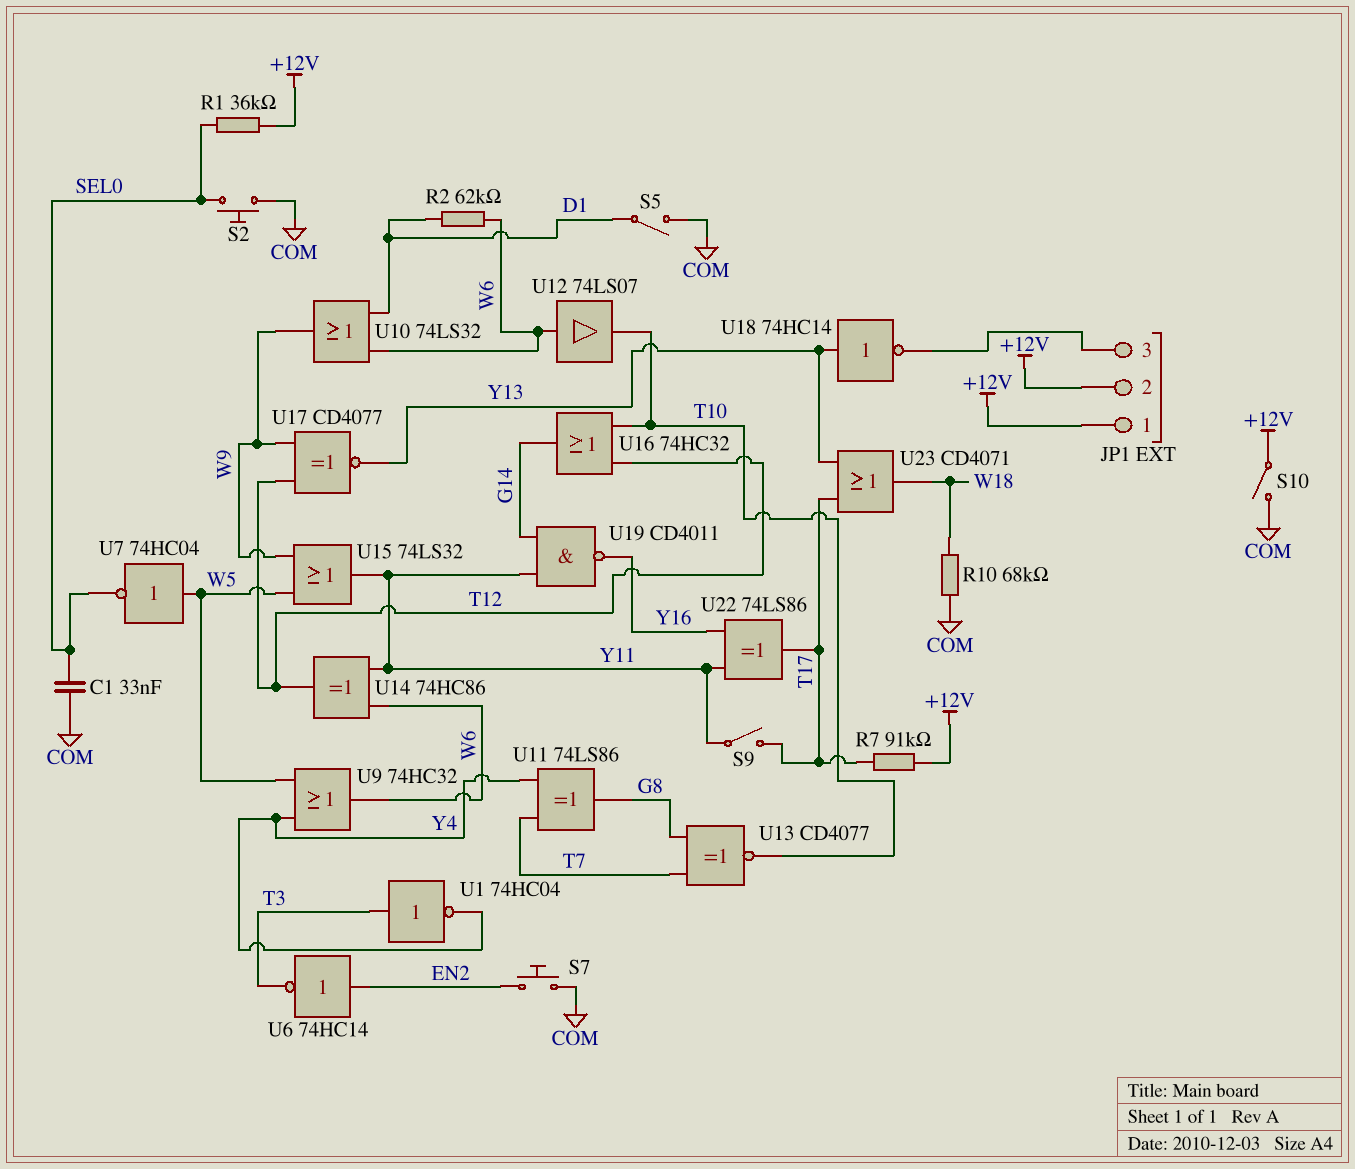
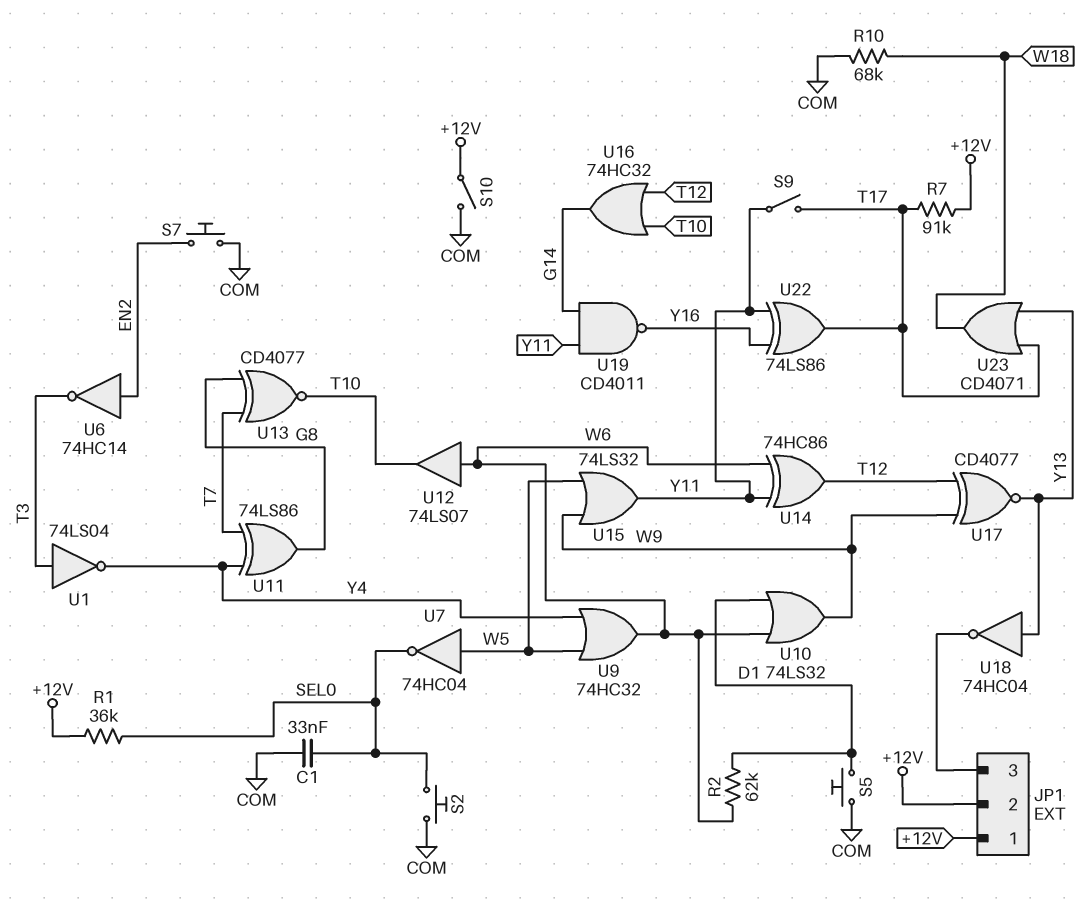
S5: switch (COM, D1) -> button (COM, D1)
U1: NOT 74HC04 (in T3, out Y4) -> NOT 74LS04 (in T3, out Y4)
U18: NOT 74HC14 (in Y13, out JP1/3) -> NOT 74HC04 (in Y13, out JP1/3)

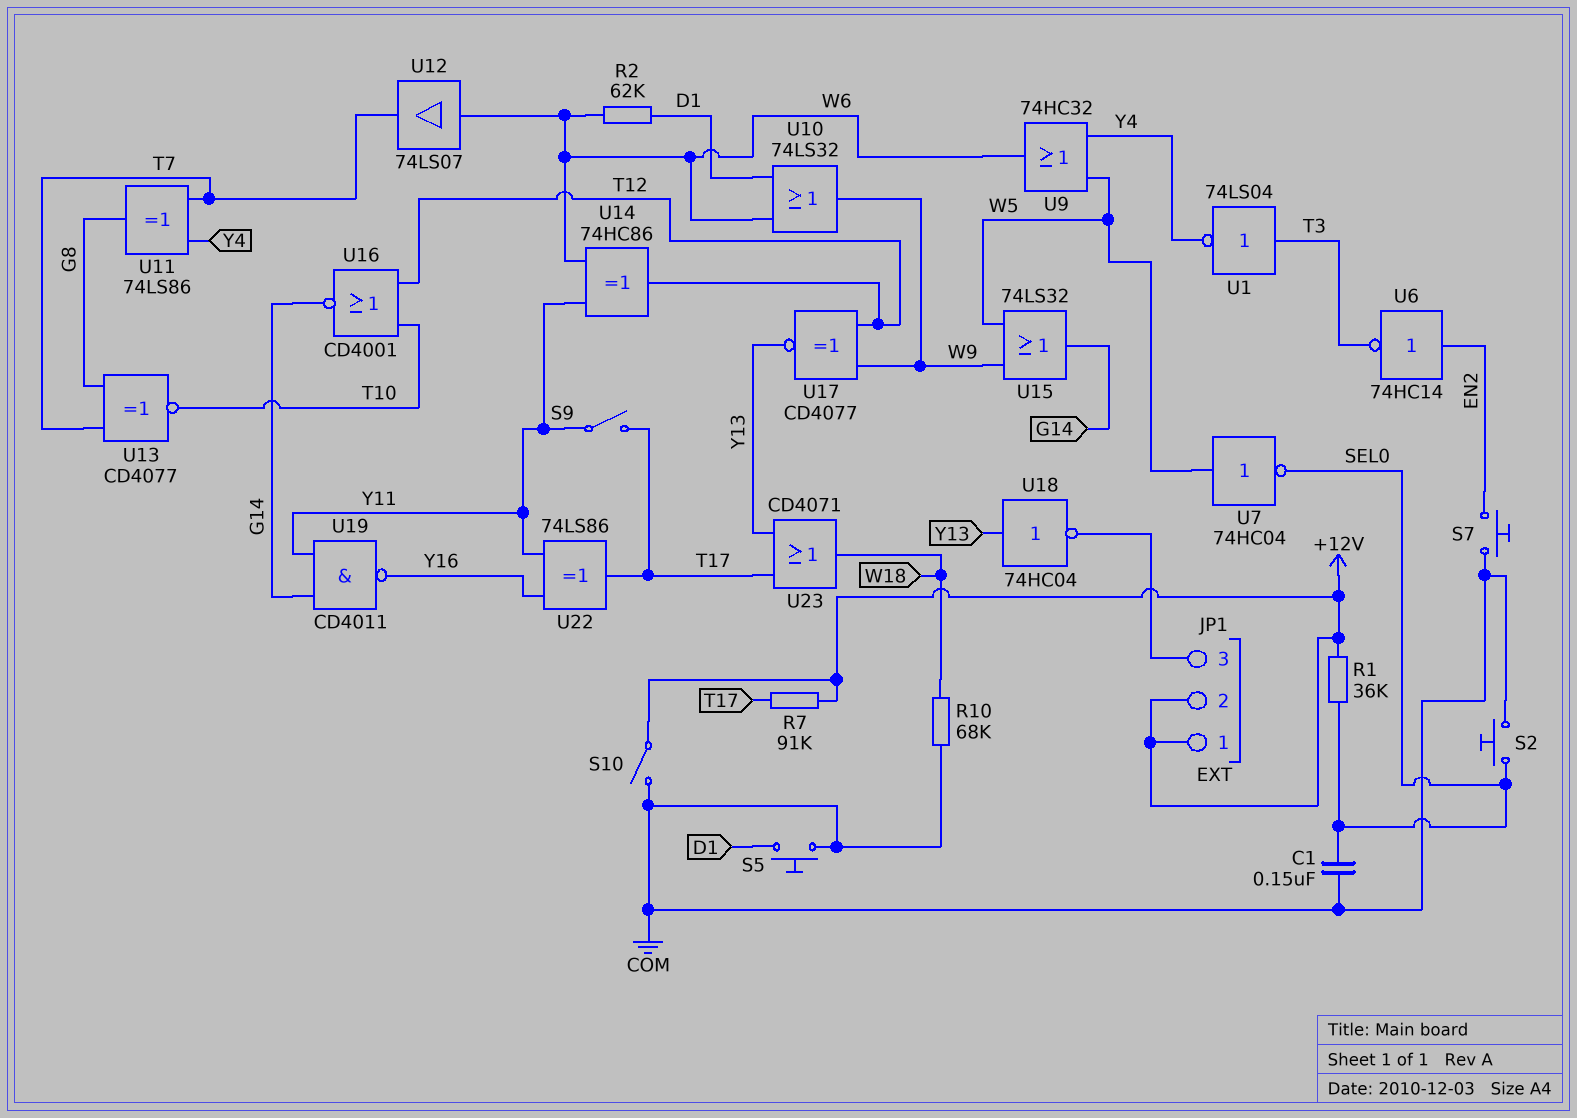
C1: 33nF (COM, SEL0) -> 150nF (COM, SEL0)
U12: buffer 74LS07 (in W6, out T10) -> buffer 74LS07 (in W6, out T7)
U15: OR 74LS32 (in W5, in W9, out Y11) -> OR 74LS32 (in W5, in W9, out G14)
U16: OR 74HC32 (in T10, in T12, out G14) -> NOR CD4001 (in T10, in T12, out G14)

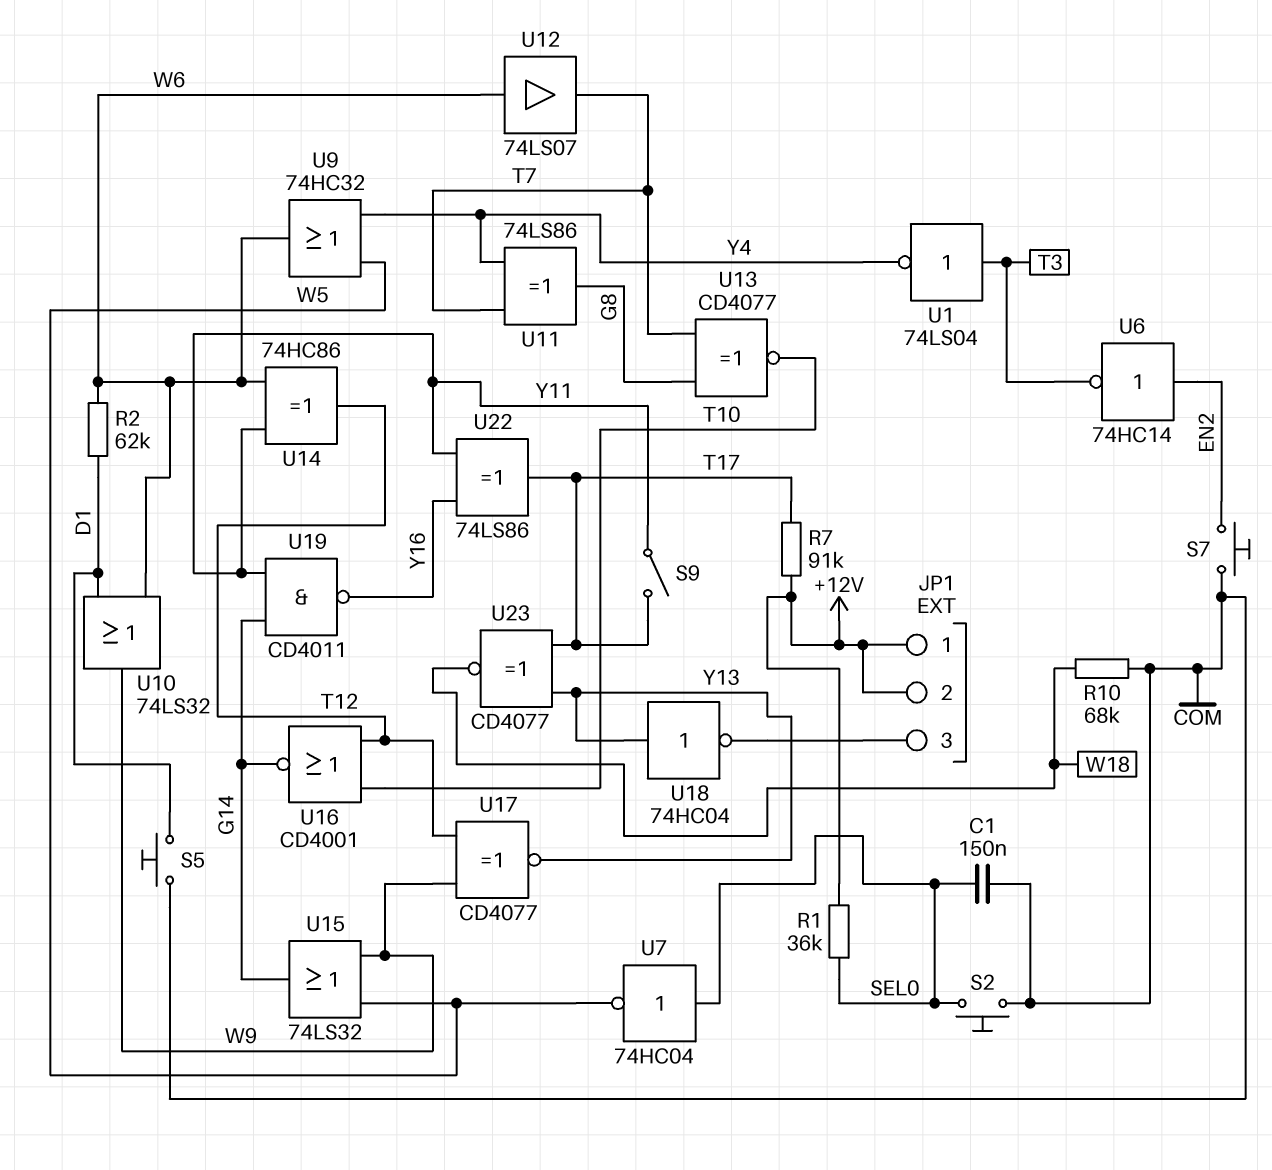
S10: switch (+12V, COM) -> none
U7: NOT 74HC04 (in W5, out SEL0) -> NOT 74HC04 (in SEL0, out W5)
U23: OR CD4071 (in T17, in Y13, out W18) -> XNOR CD4077 (in T17, in Y13, out W18)

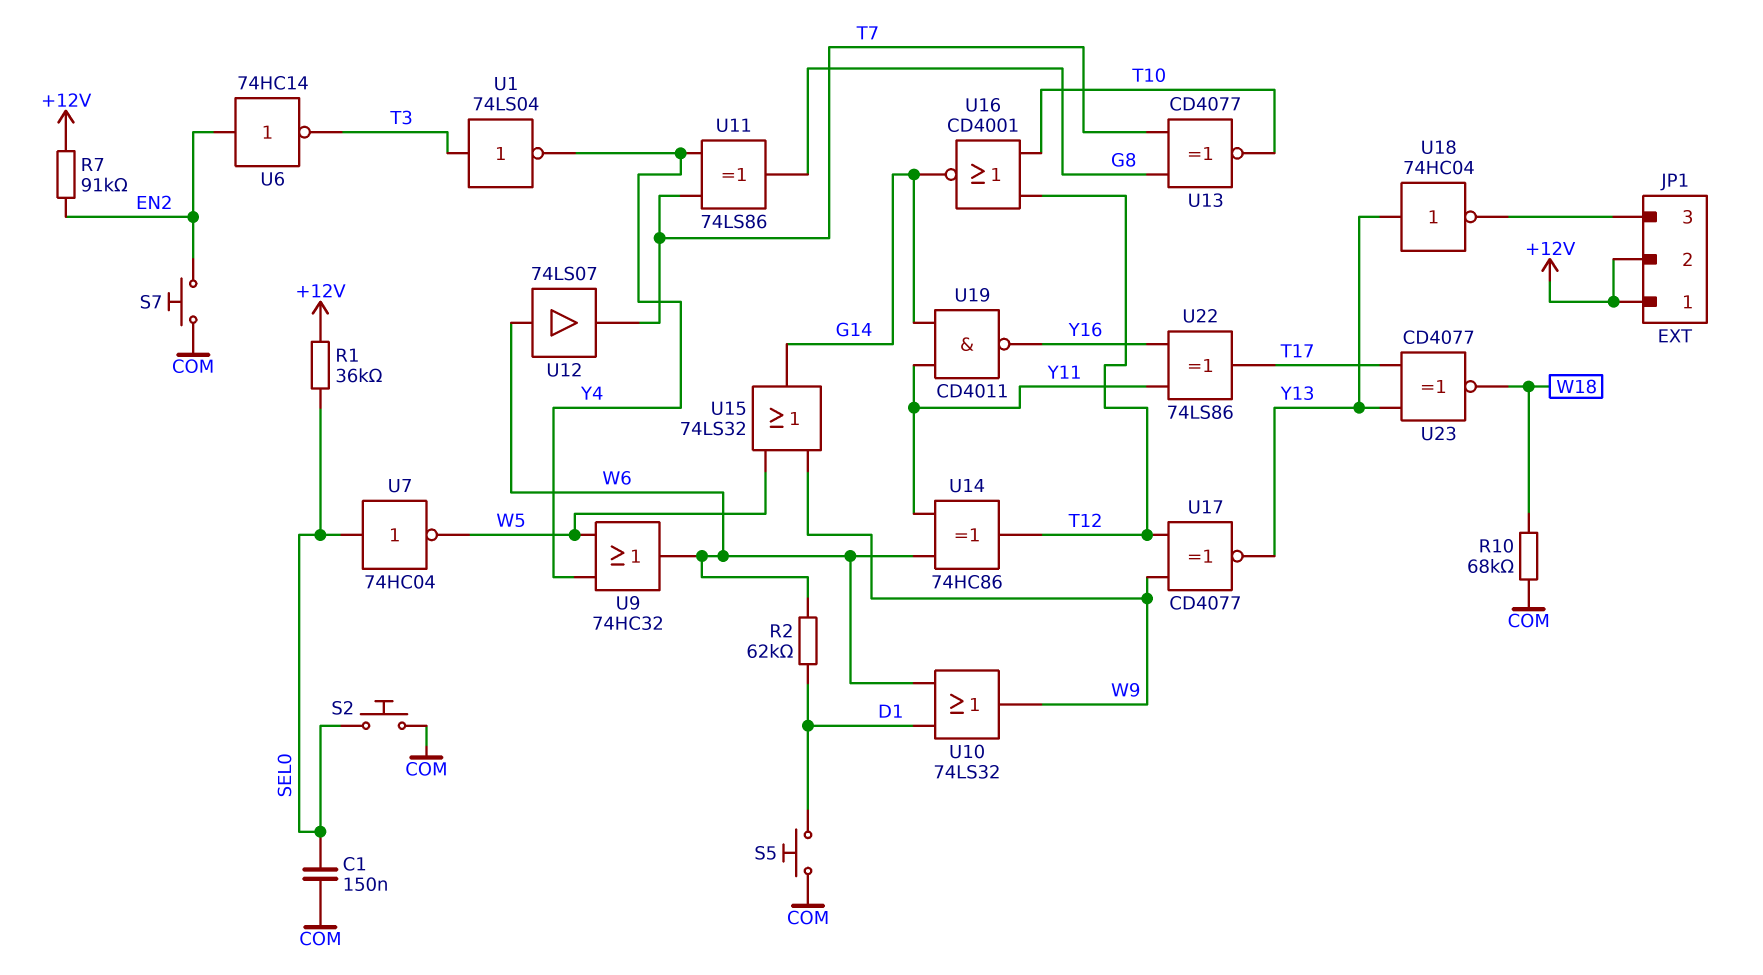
R7: 91k (+12V, T17) -> 91k (+12V, EN2)
S9: switch (T17, Y11) -> none

